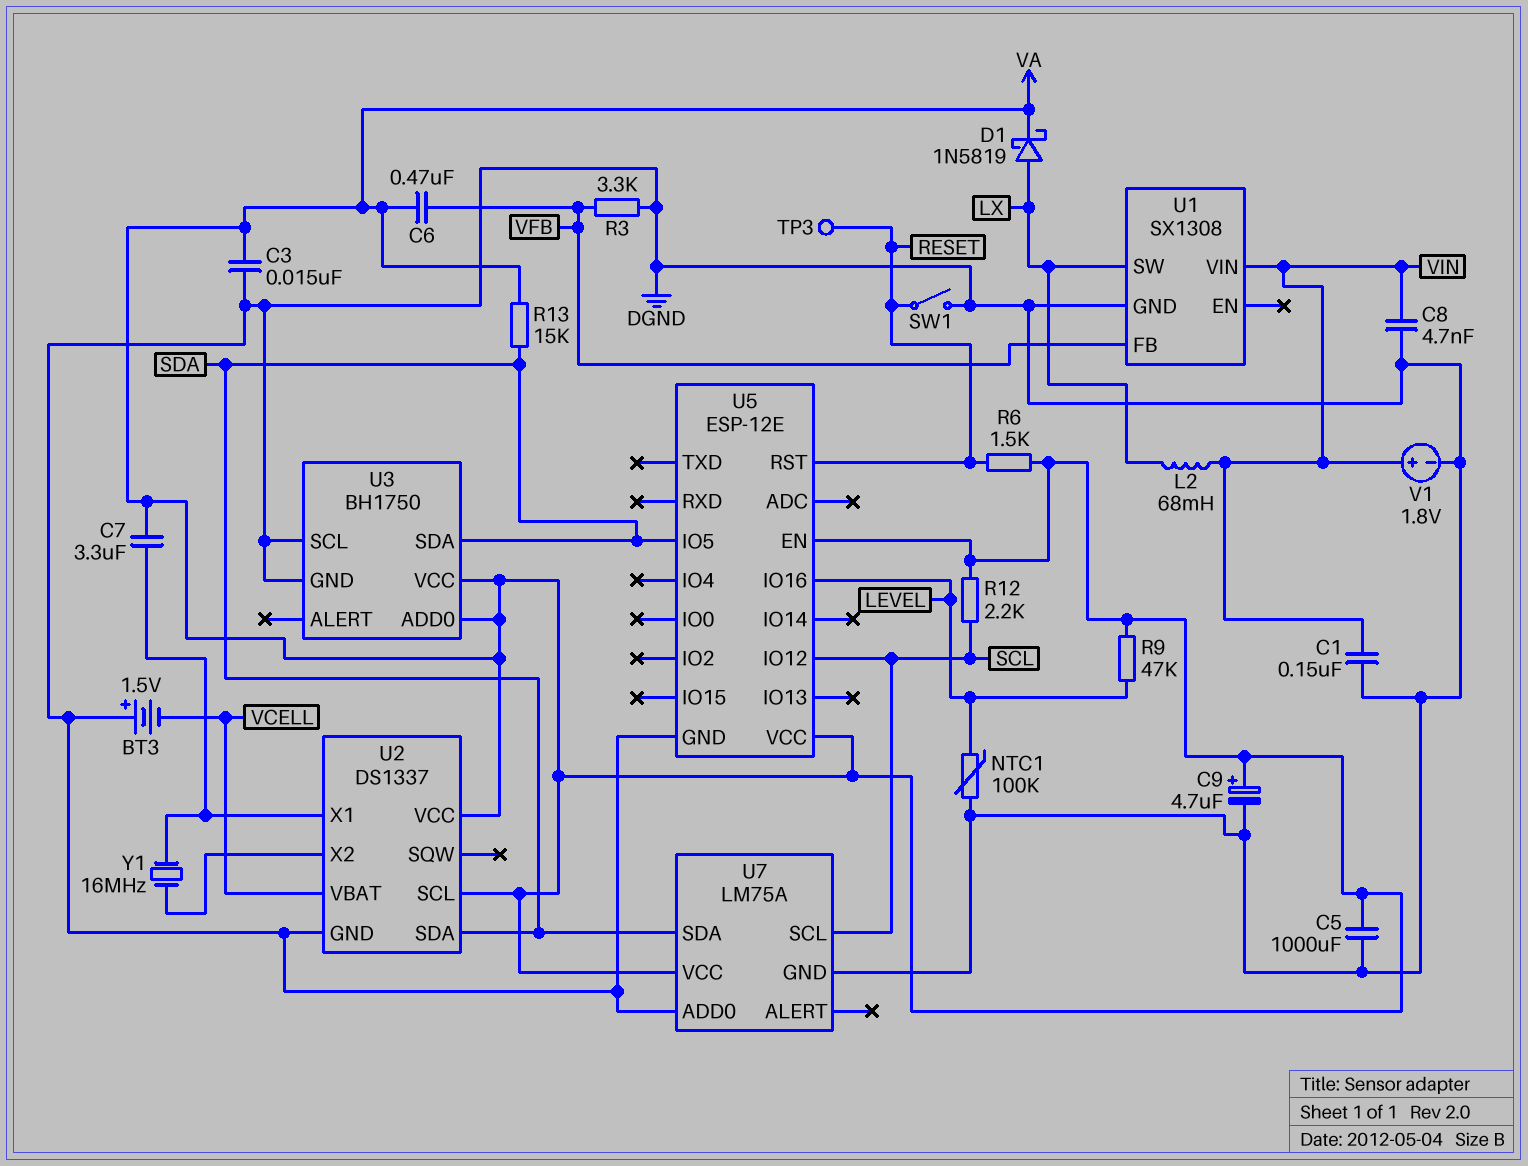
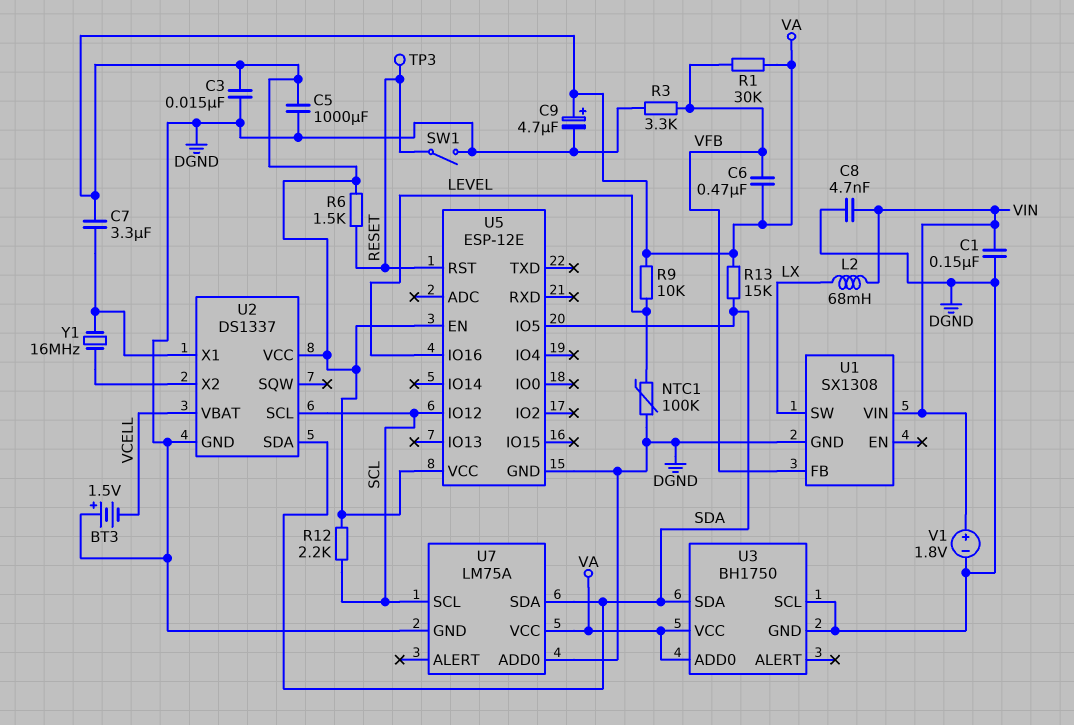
D1: schottky 1N5819 (A LX, K VA) -> none
R1: none -> 30k (VA, VFB)
R9: 47k (LEVEL, VA) -> 10k (LEVEL, VA)
U2 pin SCL: VA -> SCL

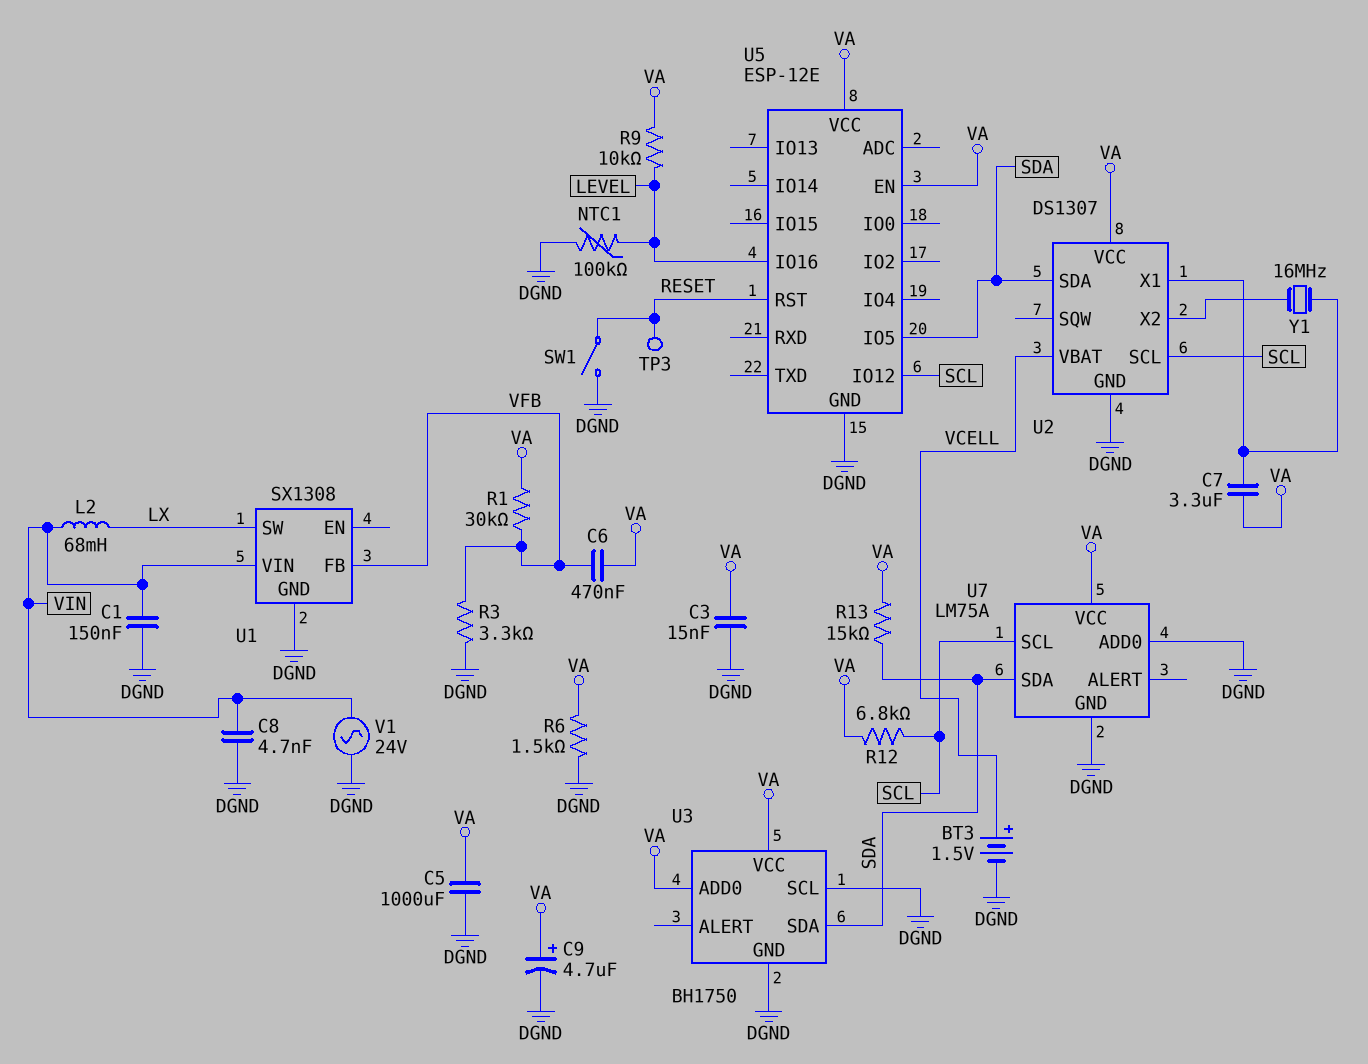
BT3: 1.5V (plus DGND, minus VCELL) -> 1.5V (plus VCELL, minus DGND)
R6: 1.5k (RESET, VA) -> 1.5k (DGND, VA)
R12: 2.2k (SCL, VA) -> 6.8k (SCL, VA)
U2: DS1337 -> DS1307
V1: 1.8V (plus VIN, minus DGND) -> AC 24V (DGND, VIN)

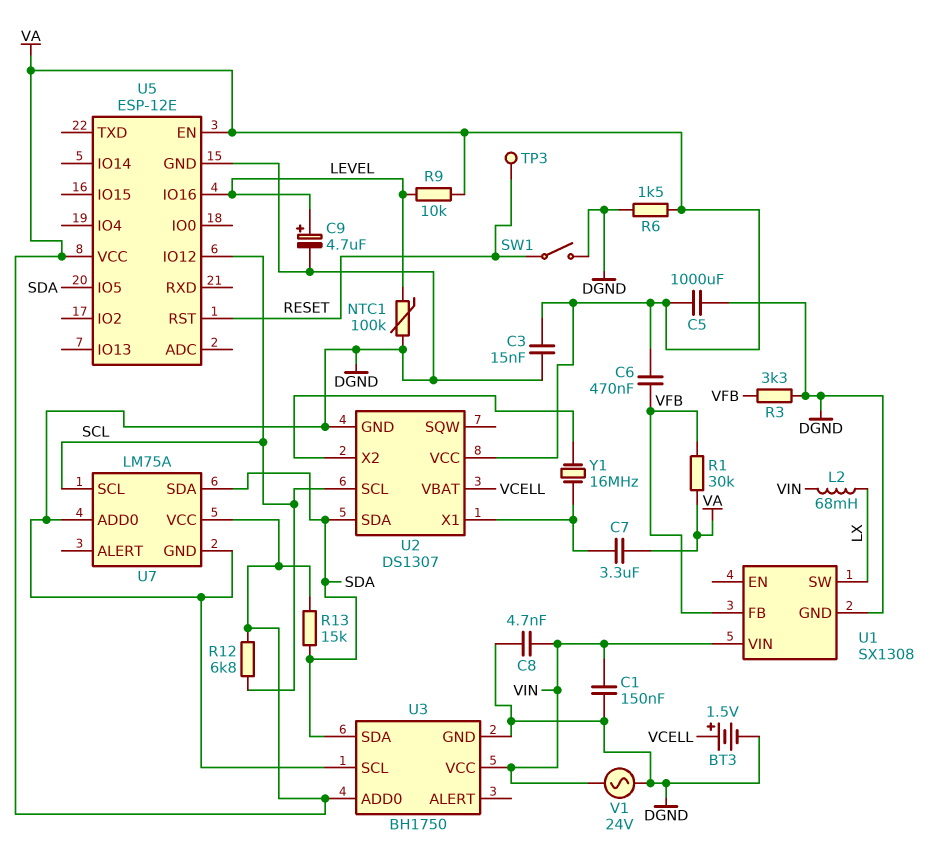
C9: 4.7uF (plus VA, minus DGND) -> 4.7uF (plus LEVEL, minus DGND)
U3 pin VCC: VA -> VIN

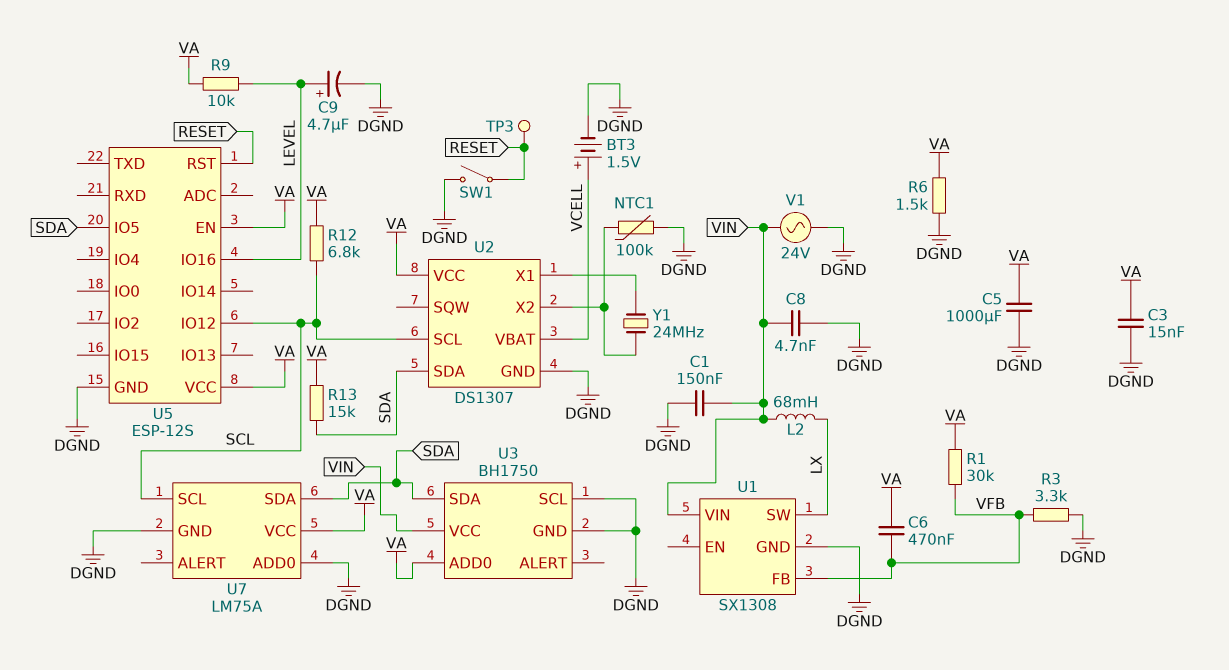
C7: 3.3uF (U2/X1, VA) -> none
NTC1: 100k (DGND, LEVEL) -> 100k (DGND, U2/X2)
U5: ESP-12E -> ESP-12S
Y1: 16MHz (U2/X1, U2/X2) -> 24MHz (U2/X1, U2/X2)

